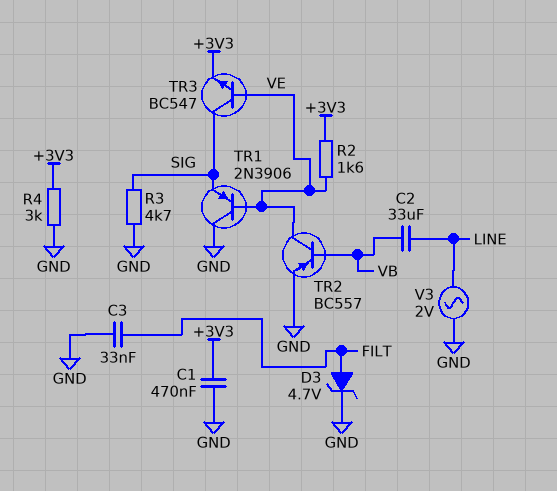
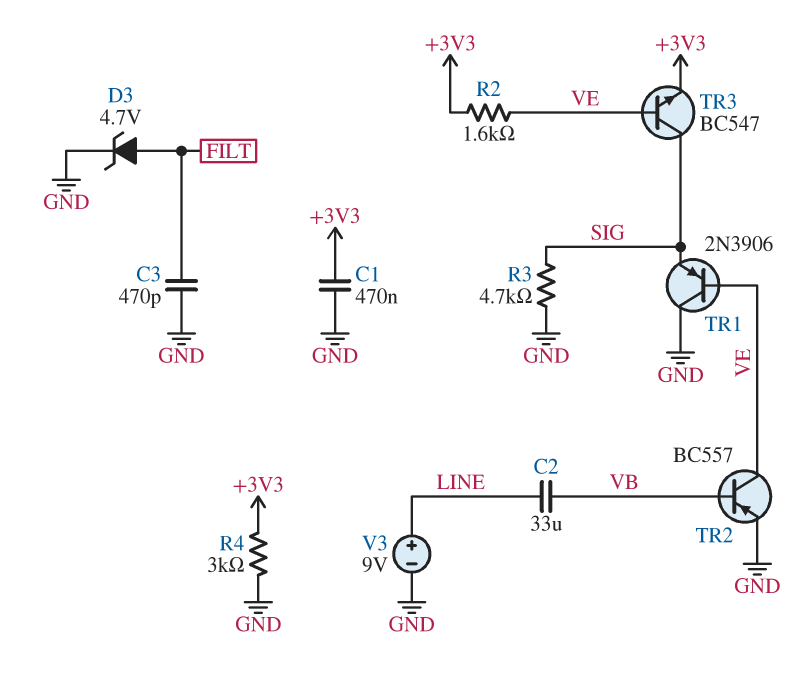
C3: 33nF (FILT, GND) -> 470pF (FILT, GND)
V3: AC 2V (GND, LINE) -> 9V (plus LINE, minus GND)

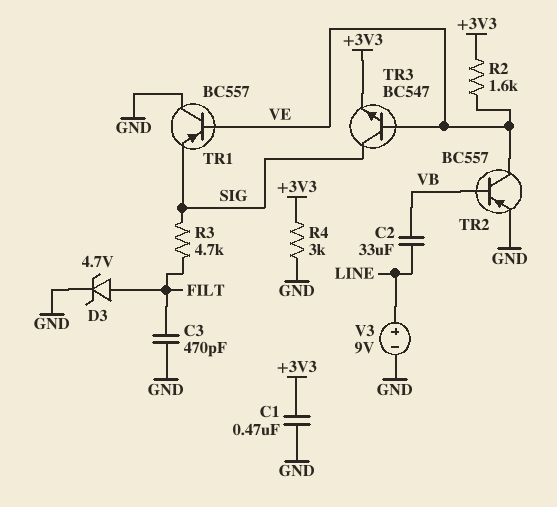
R3: 4.7k (GND, SIG) -> 4.7k (FILT, SIG)
TR1: PNP 2N3906 (B VE, C GND, E SIG) -> PNP BC557 (B VE, C GND, E SIG)

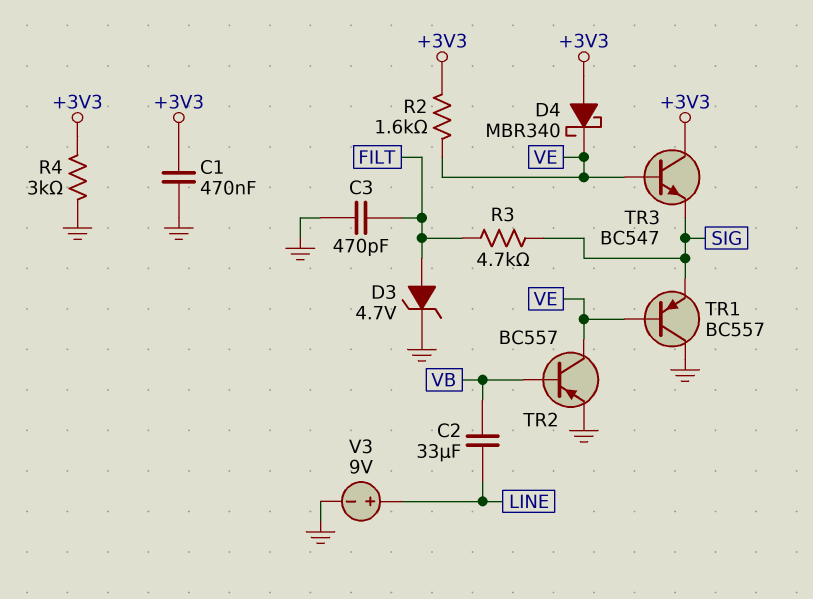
D4: none -> schottky MBR340 (A +3V3, K VE)
TR3: NPN BC547 (B VE, C SIG, E +3V3) -> NPN BC547 (B VE, C +3V3, E SIG)

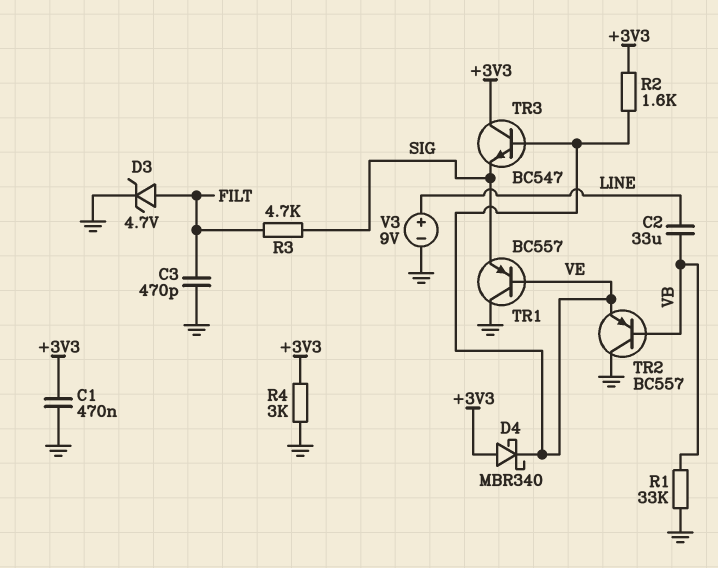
R1: none -> 33k (GND, VB)
TR2: PNP BC557 (B VB, C VE, E GND) -> PNP BC557 (B VB, C GND, E VE)

